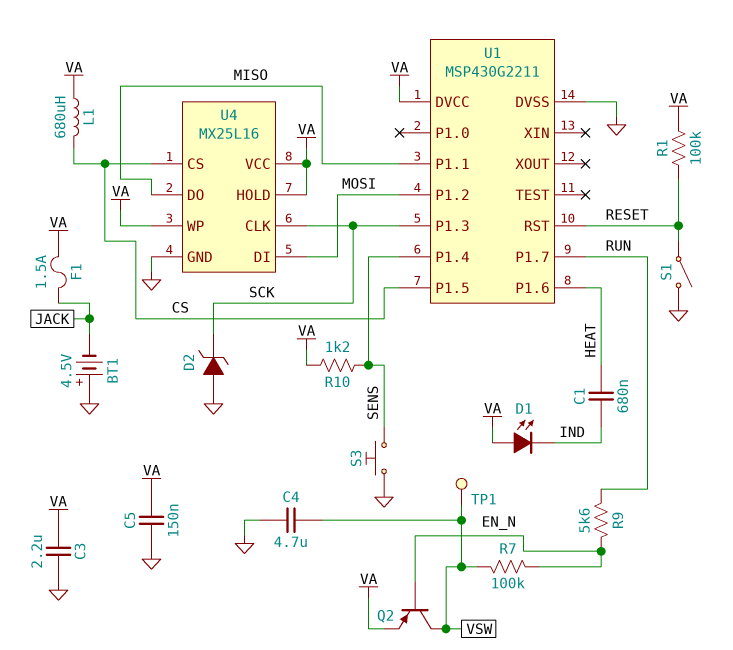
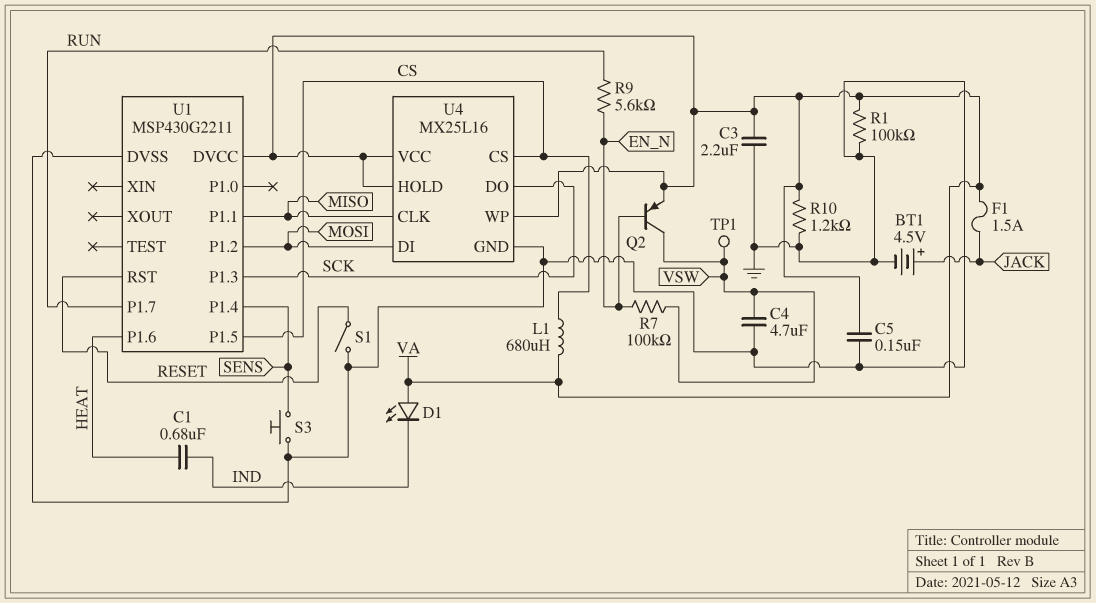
BT1: 4.5V (plus GND, minus JACK) -> 4.5V (plus JACK, minus GND)
D2: zener (A GND, K SCK) -> none
R1: 100k (RESET, VA) -> 100k (GND, VA)
R10: 1.2k (SENS, VA) -> 1.2k (GND, VA)
U4 pin CLK: SCK -> MISO
U4 pin DO: MISO -> SCK

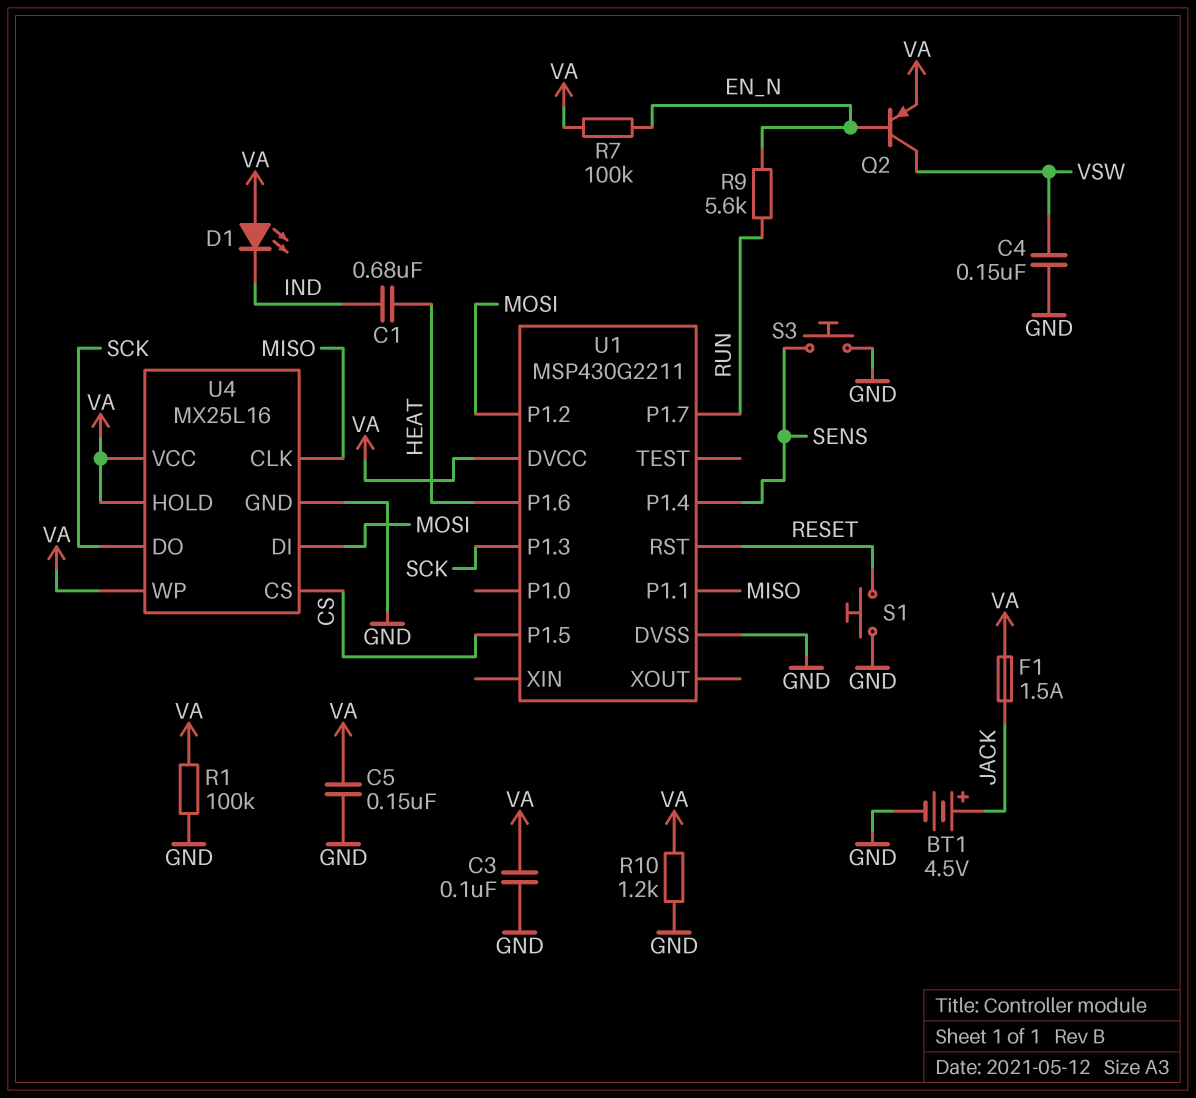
C3: 2.2uF (GND, VA) -> 100nF (GND, VA)
C4: 4.7uF (GND, VSW) -> 150nF (GND, VSW)
L1: 680uH (CS, VA) -> none
R7: 100k (EN_N, VSW) -> 100k (EN_N, VA)
S1: switch (GND, RESET) -> button (GND, RESET)
TP1: test point (VSW) -> none

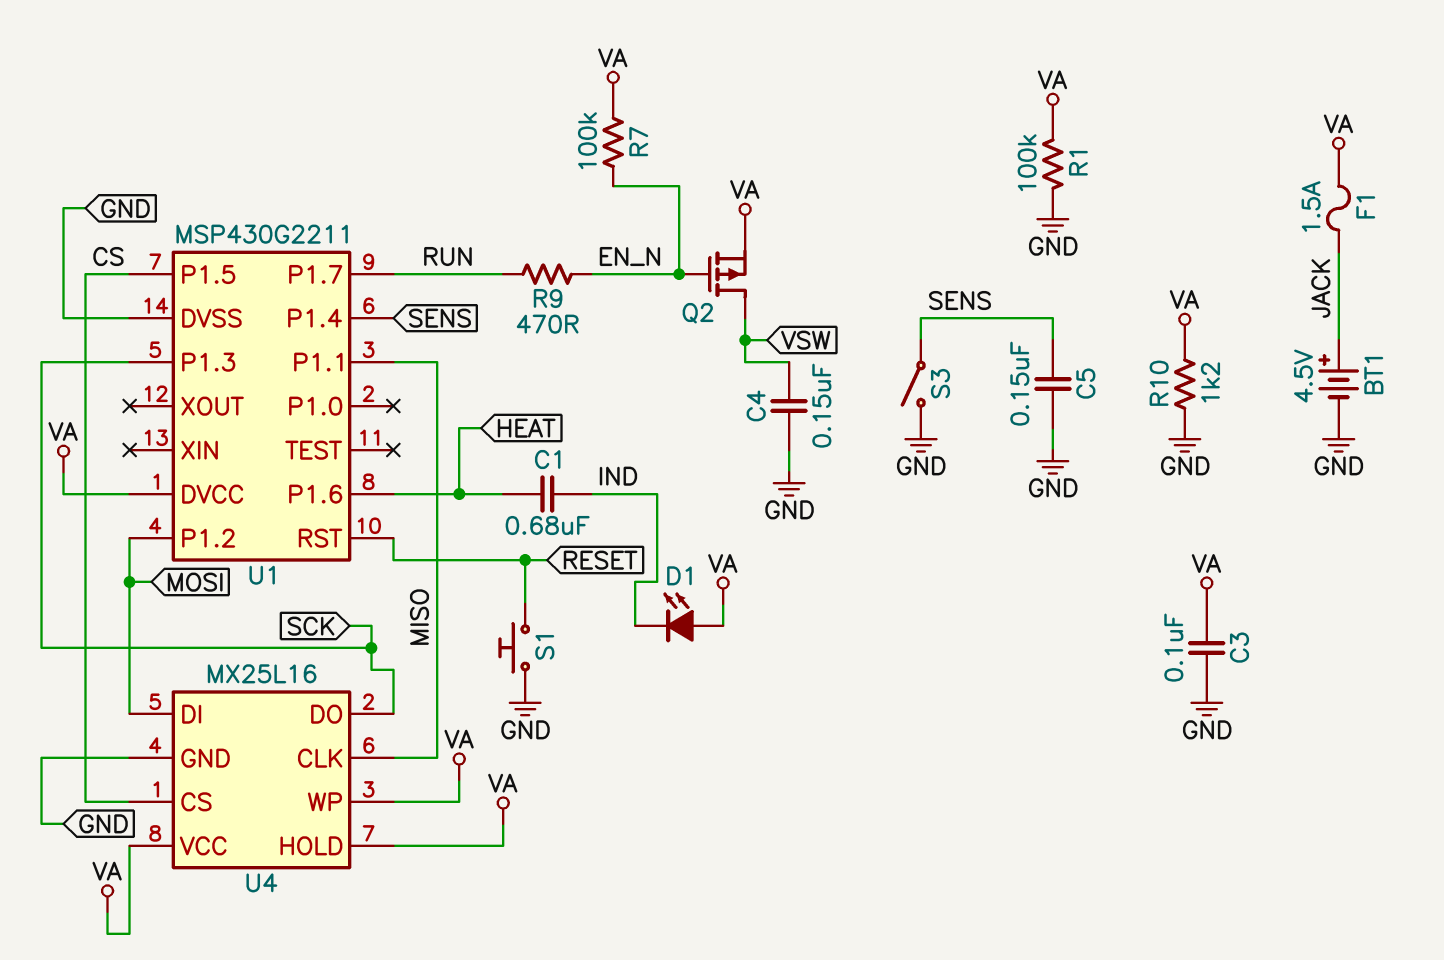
C5: 150nF (GND, VA) -> 150nF (GND, SENS)
Q2: PNP (B EN_N, C VSW, E VA) -> PMOS (G EN_N, D VSW, S VA)
R9: 5.6k (EN_N, RUN) -> 470 (EN_N, RUN)
S3: button (GND, SENS) -> switch (GND, SENS)

